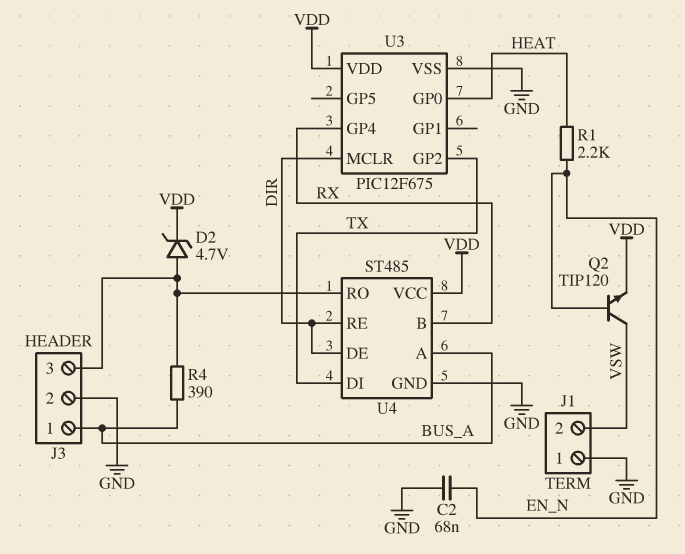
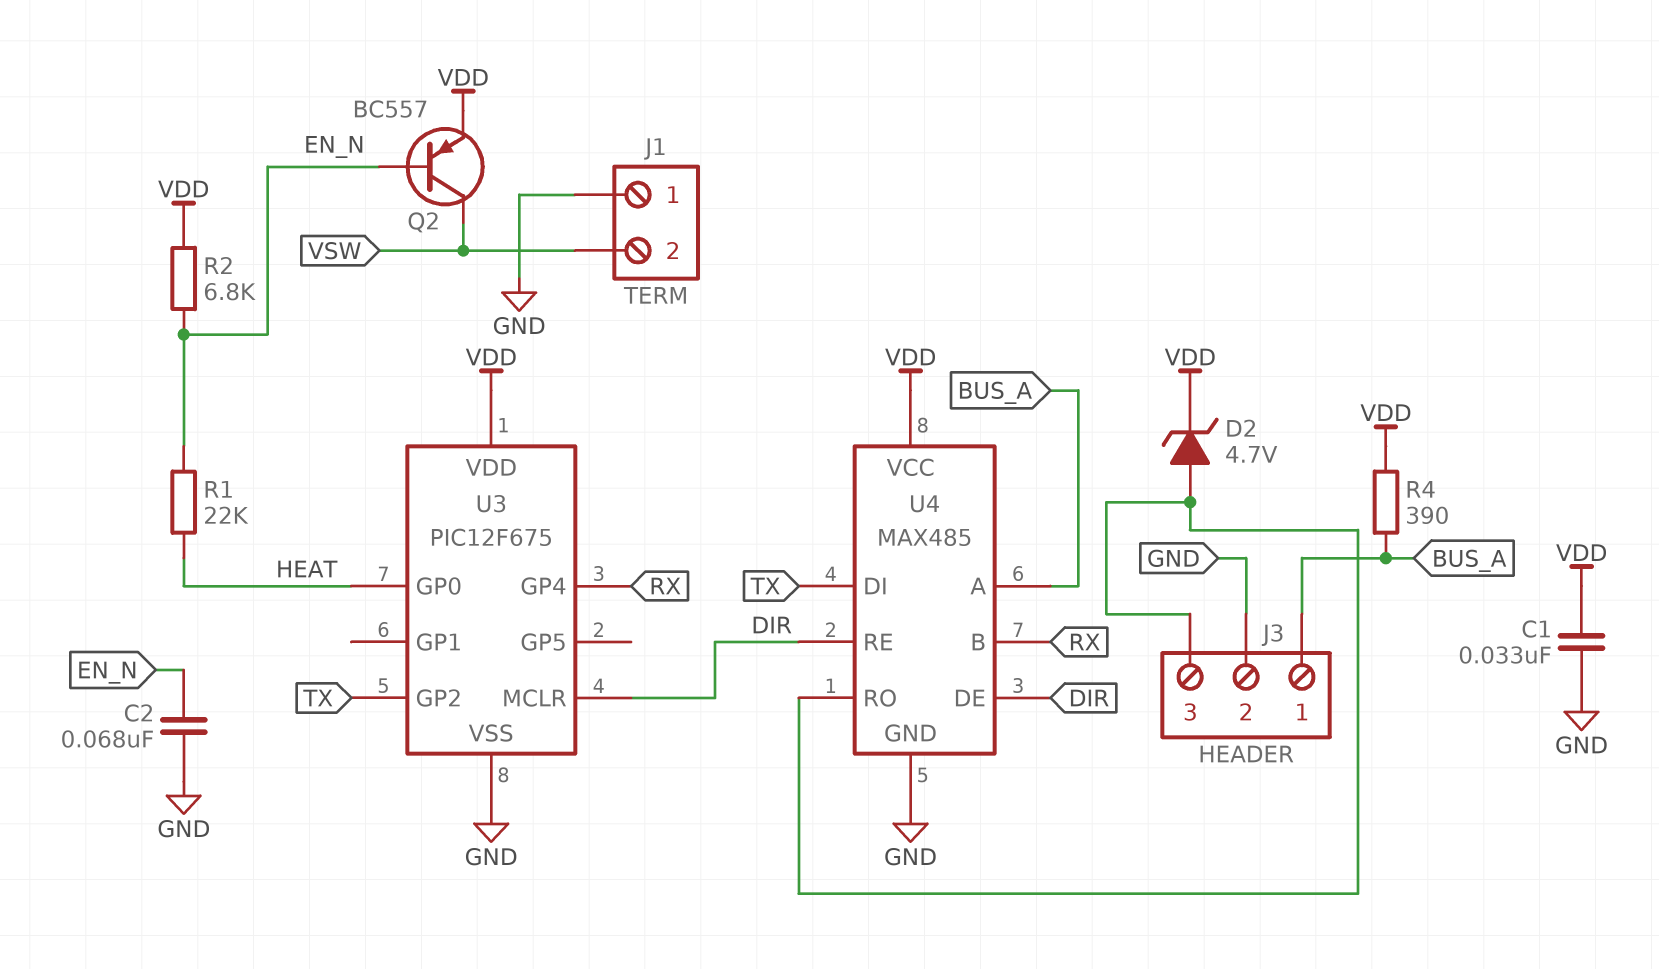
C1: none -> 33nF (GND, VDD)
Q2: NPN TIP120 (B EN_N, C VSW, E VDD) -> PNP BC557 (B EN_N, C VSW, E VDD)
R1: 2.2k (EN_N, HEAT) -> 22k (EN_N, HEAT)
R2: none -> 6.8k (EN_N, VDD)
R4: 390 (BUS_A, J3/3) -> 390 (BUS_A, VDD)
U4: ST485 -> MAX485

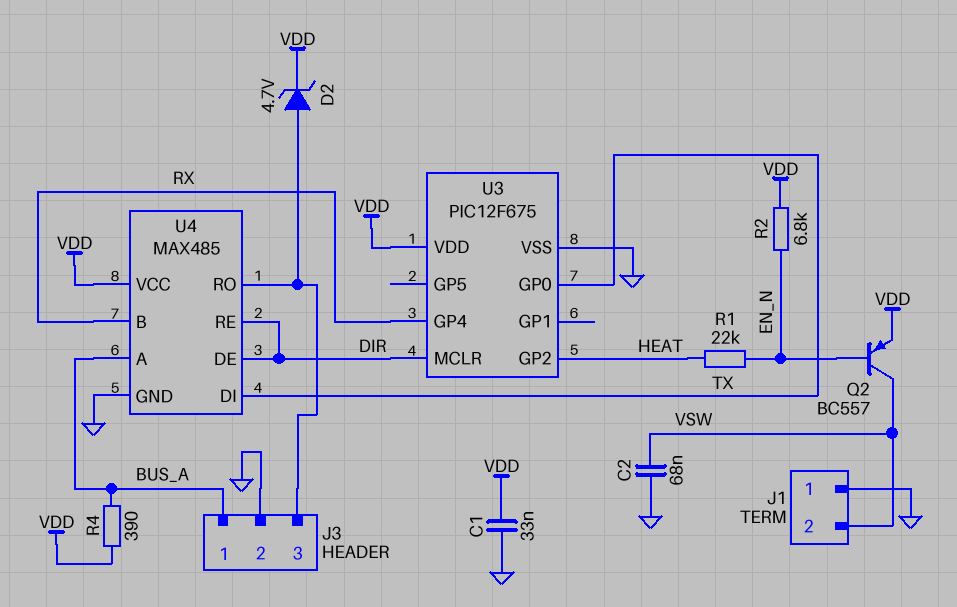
C2: 68nF (EN_N, GND) -> 68nF (GND, VSW)
U3 pin GP0: HEAT -> TX
U3 pin GP2: TX -> HEAT

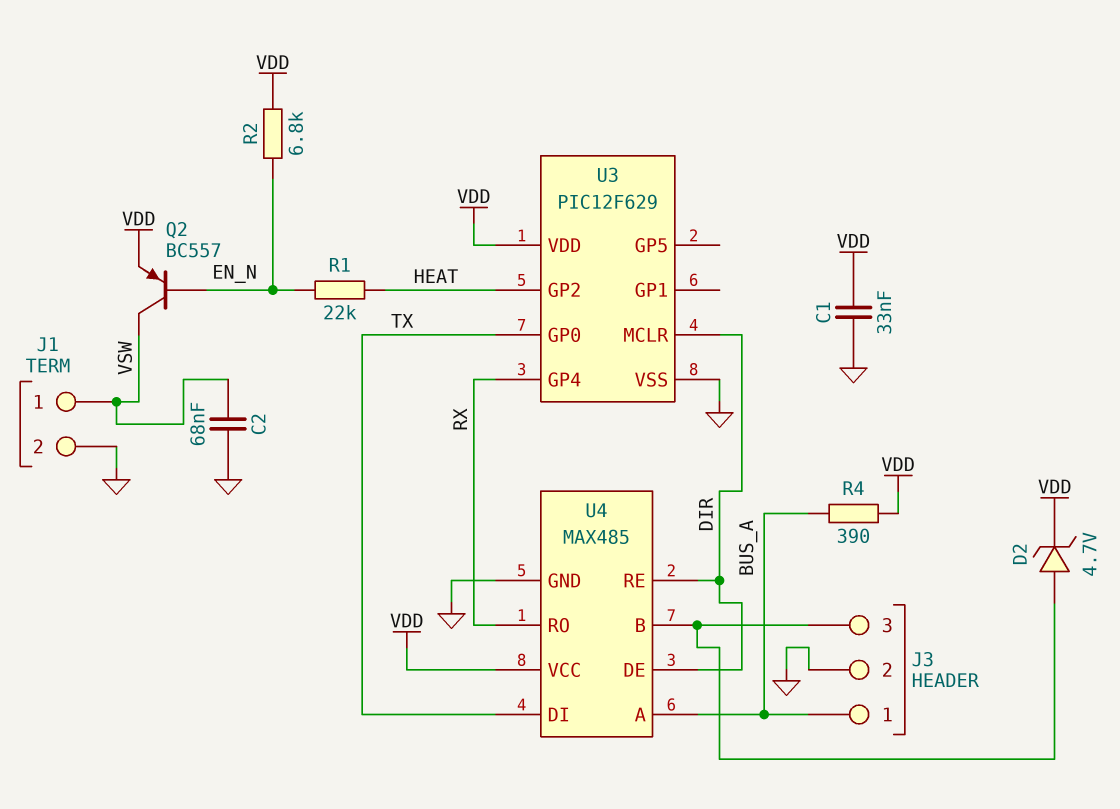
J1 pin 1: GND -> VSW
J1 pin 2: VSW -> GND
U3: PIC12F675 -> PIC12F629
U4 pin B: RX -> J3/3
U4 pin RO: J3/3 -> RX

